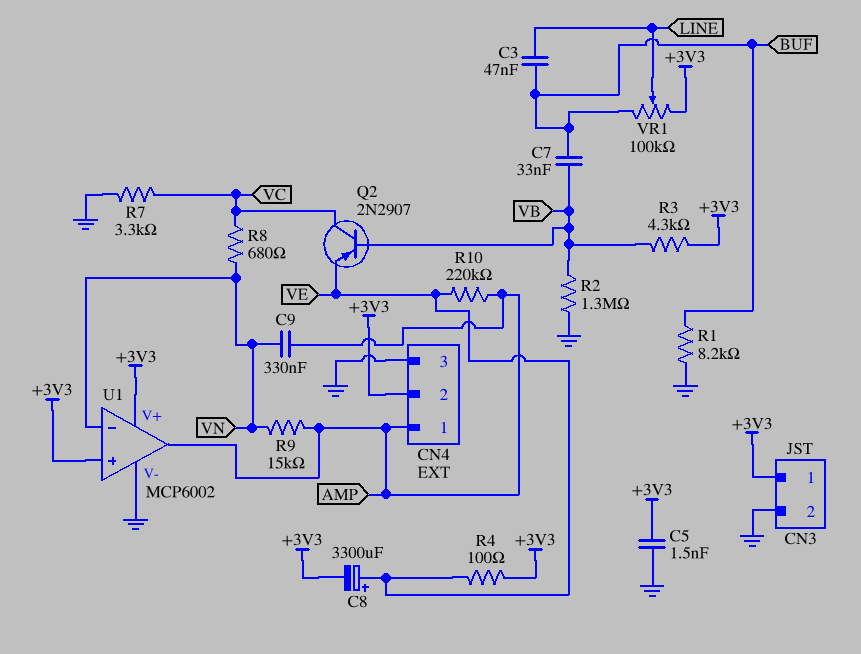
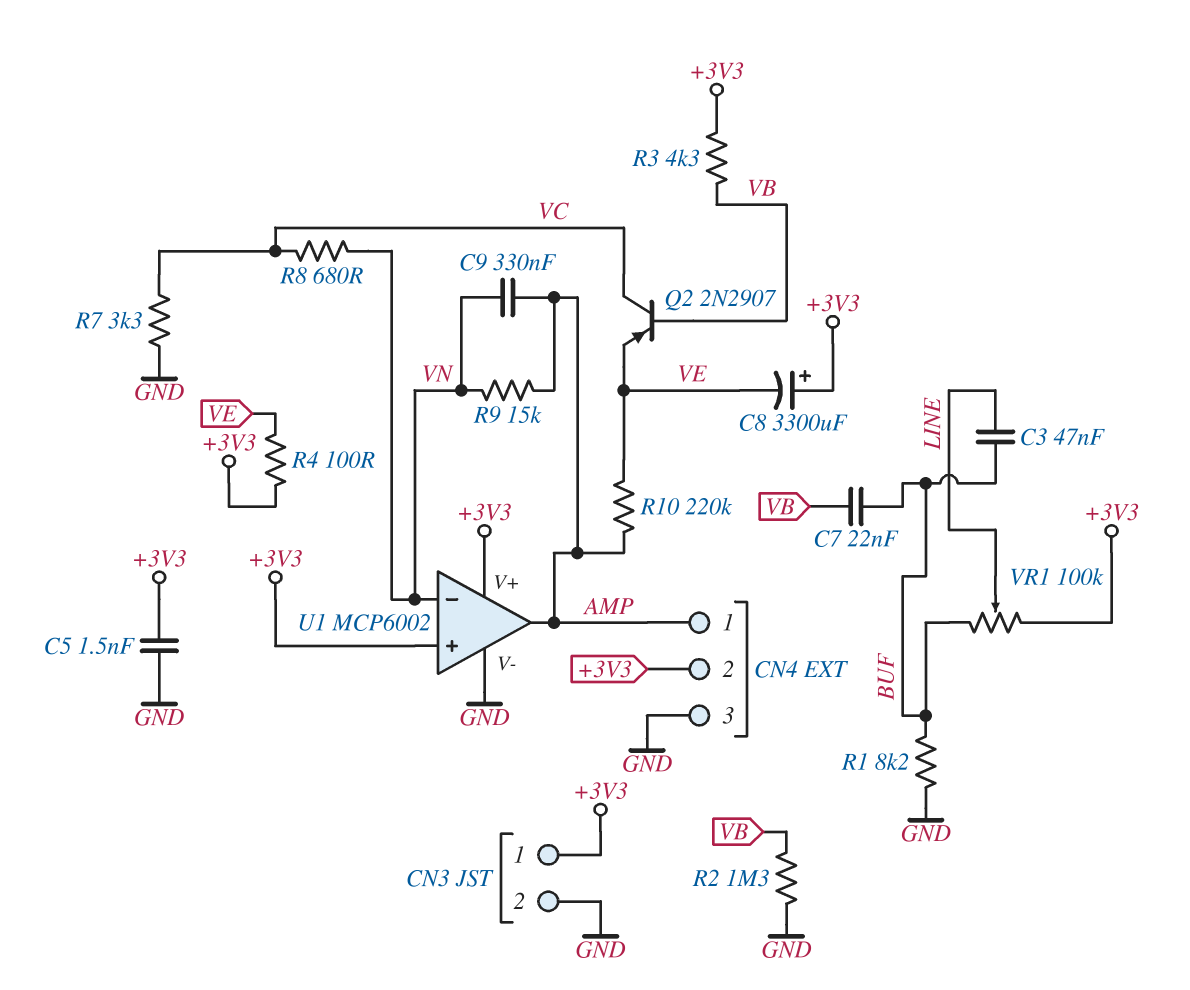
C7: 33nF (BUF, VB) -> 22nF (BUF, VB)
C8: 3300uF (plus VE, minus +3V3) -> 3300uF (plus +3V3, minus VE)

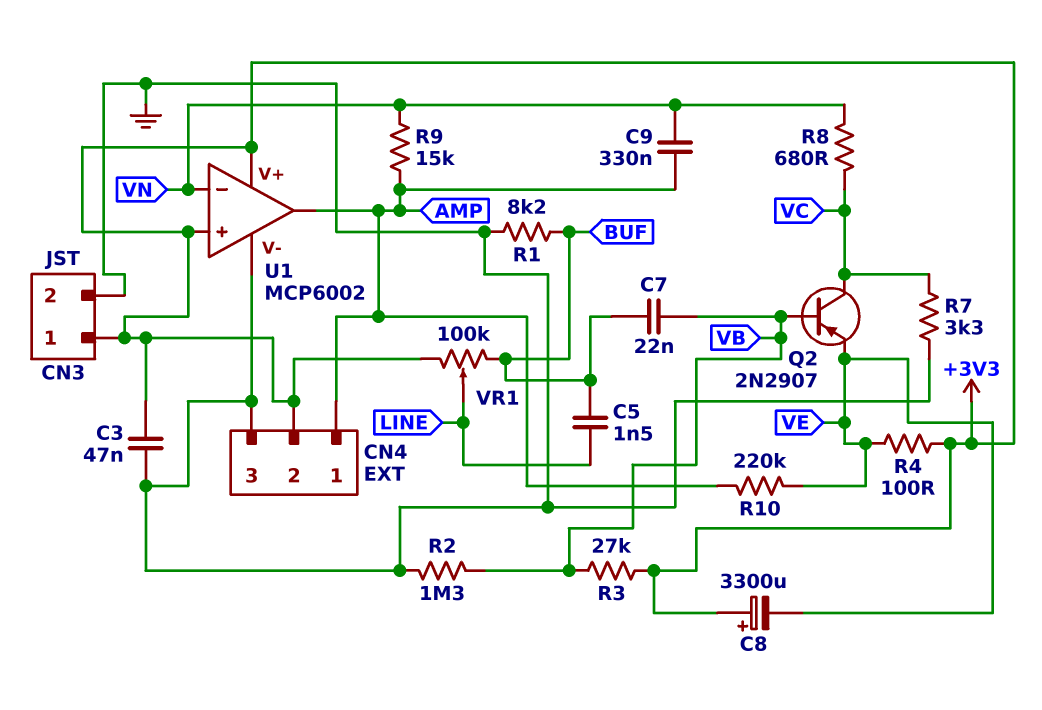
C3: 47nF (BUF, LINE) -> 47nF (+3V3, GND)
C5: 1.5nF (+3V3, GND) -> 1.5nF (BUF, LINE)
R3: 4.3k (+3V3, VB) -> 27k (+3V3, VB)

